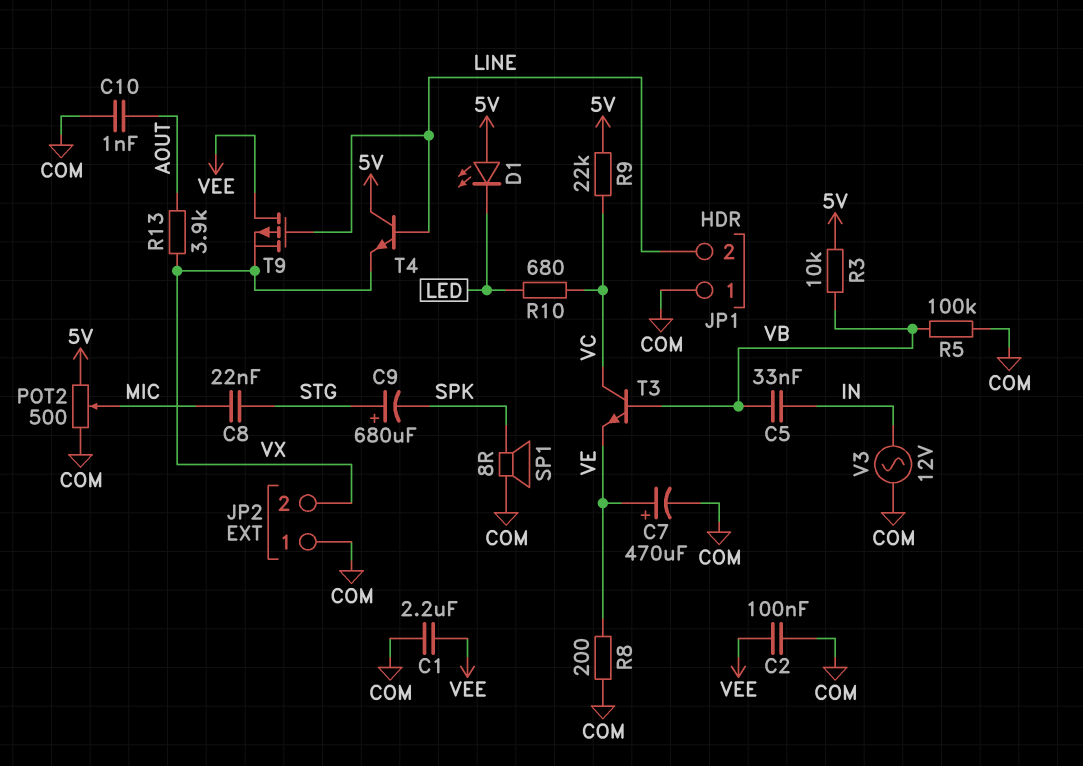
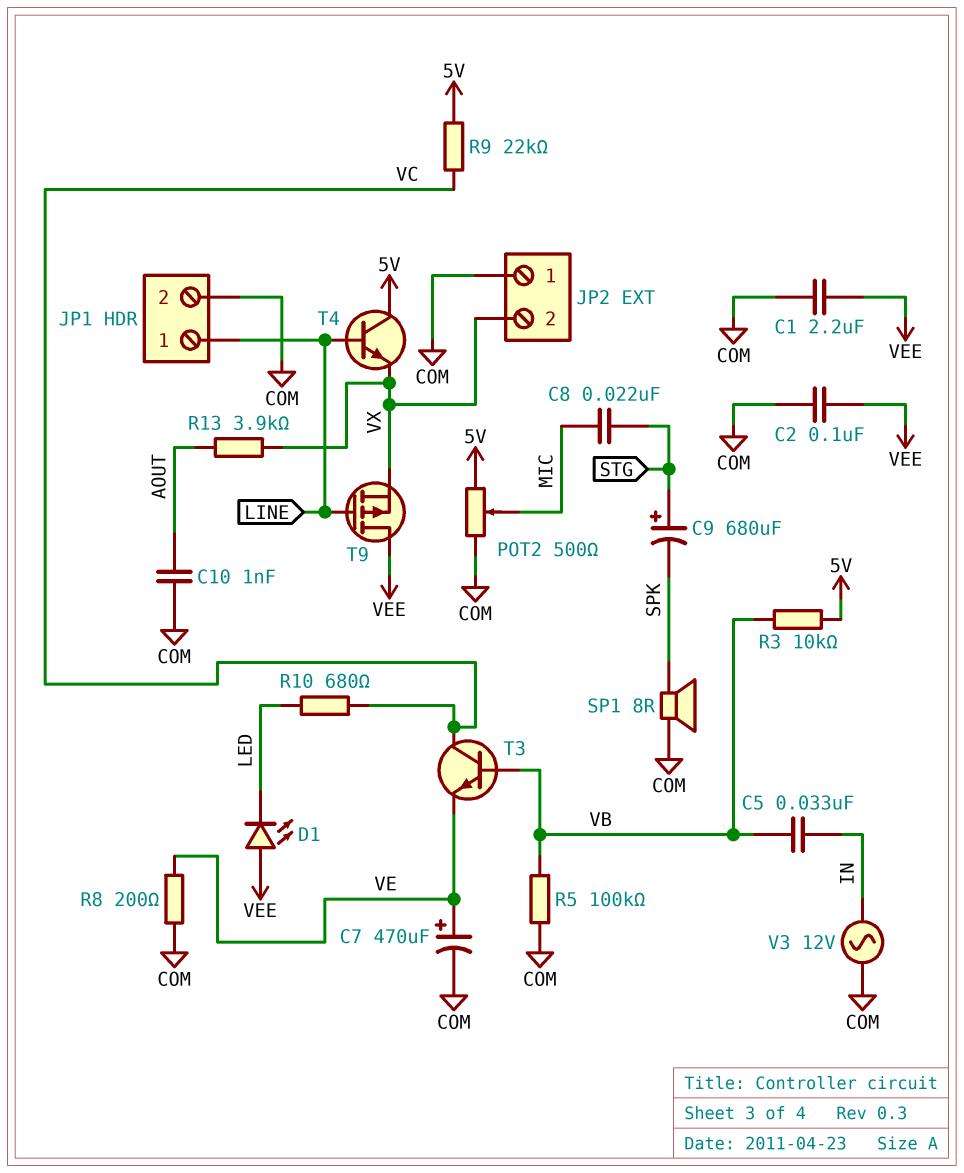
D1: LED (A 5V, K LED) -> LED (A VEE, K LED)
JP1 pin 1: COM -> LINE
JP1 pin 2: LINE -> COM

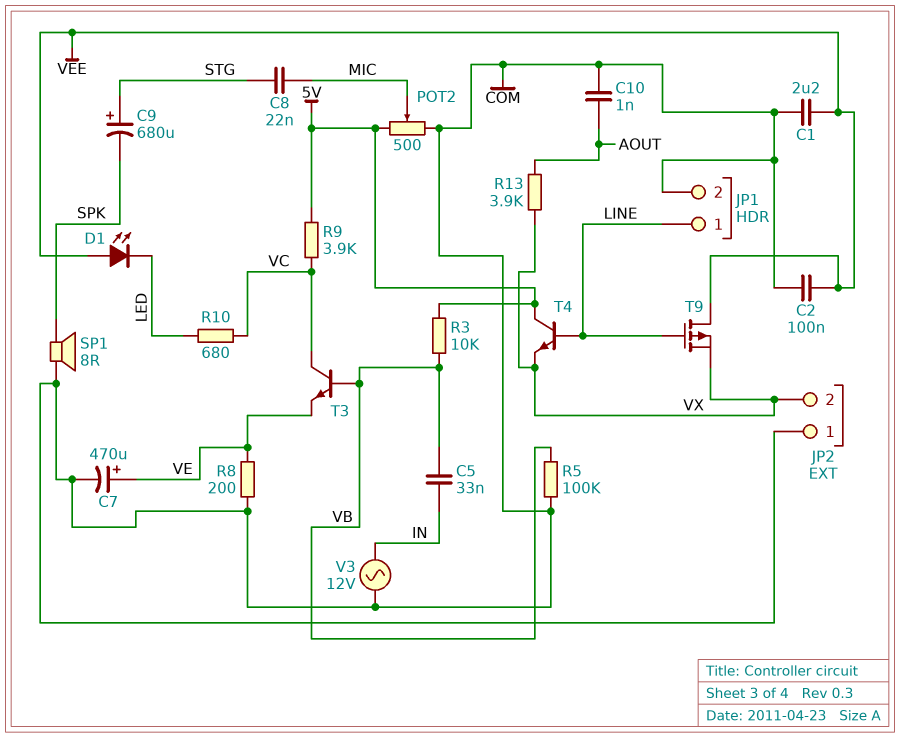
R9: 22k (5V, VC) -> 3.9k (5V, VC)

